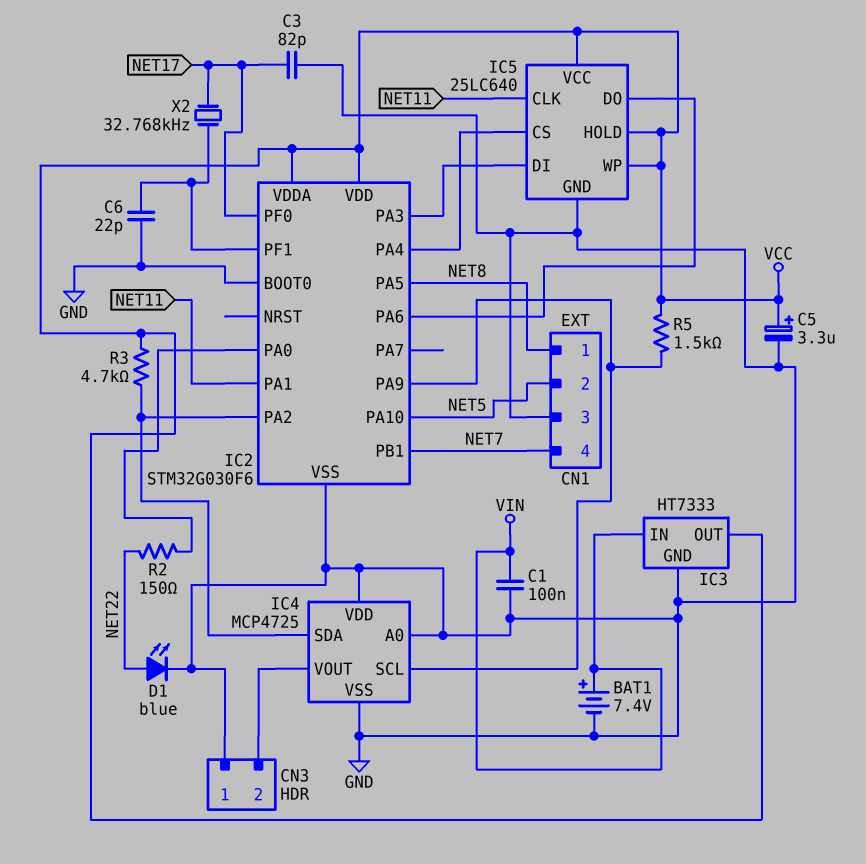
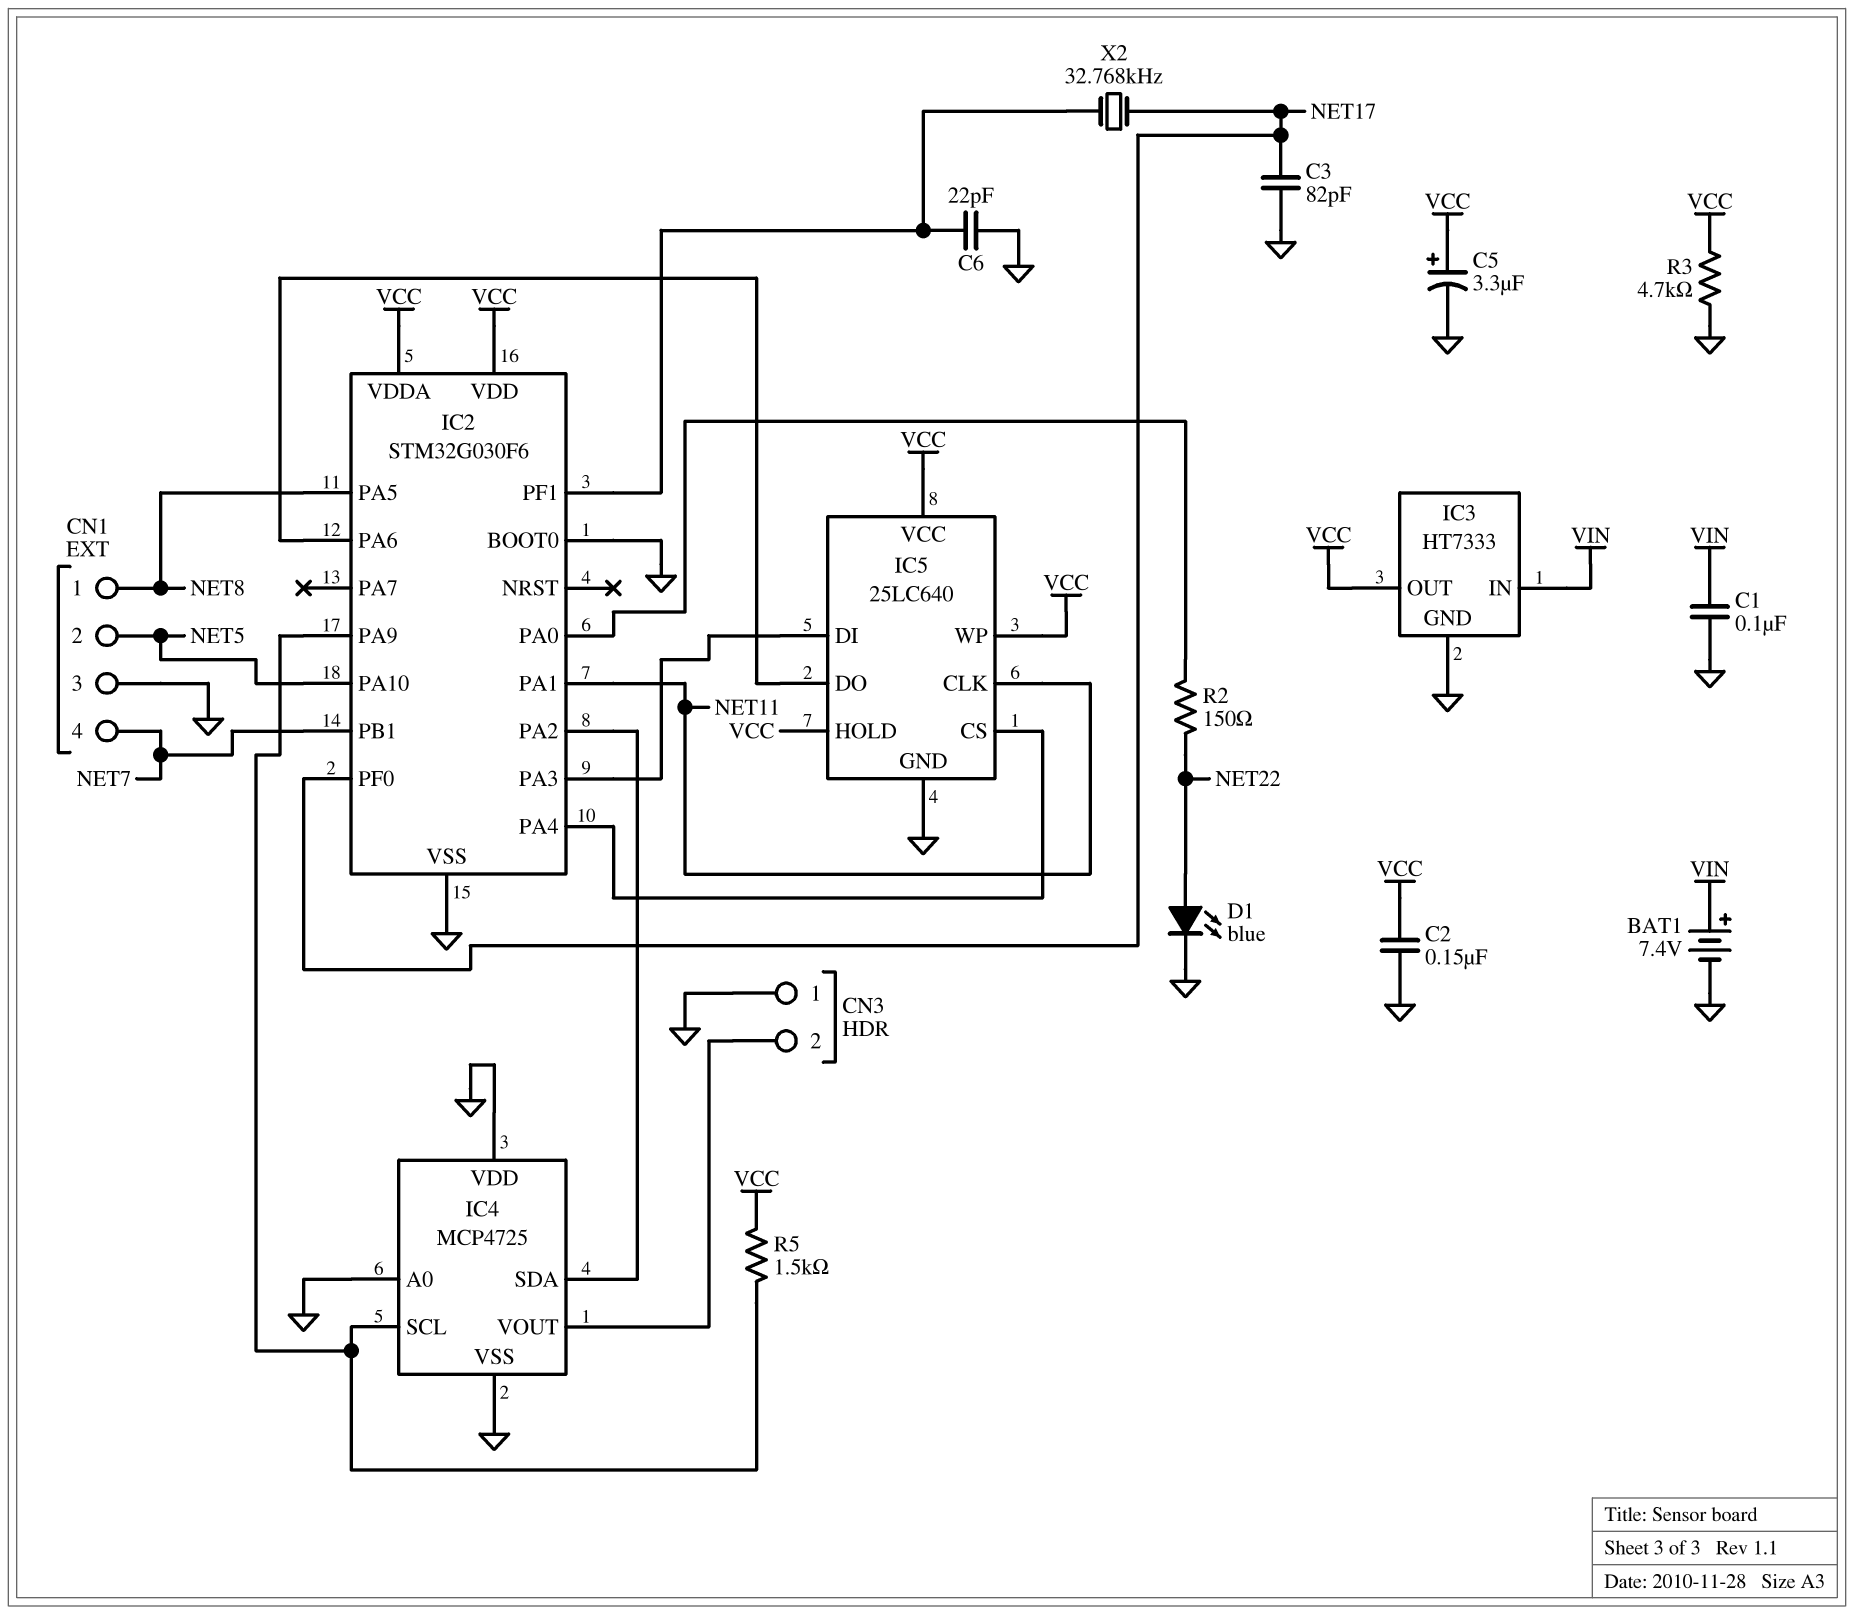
C2: none -> 150nF (GND, VCC)
R3: 4.7k (IC2/PA2, VCC) -> 4.7k (GND, VCC)

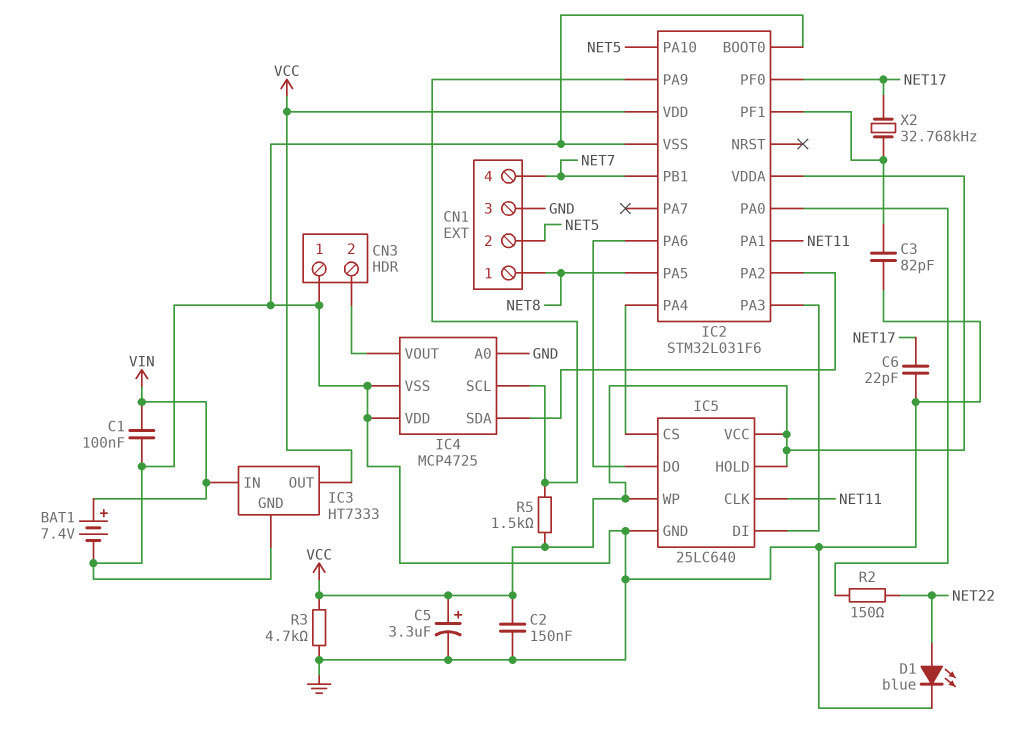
C3: 82pF (GND, NET17) -> 82pF (GND, IC2/PF1)
C6: 22pF (GND, IC2/PF1) -> 22pF (GND, NET17)
IC2: STM32G030F6 -> STM32L031F6

